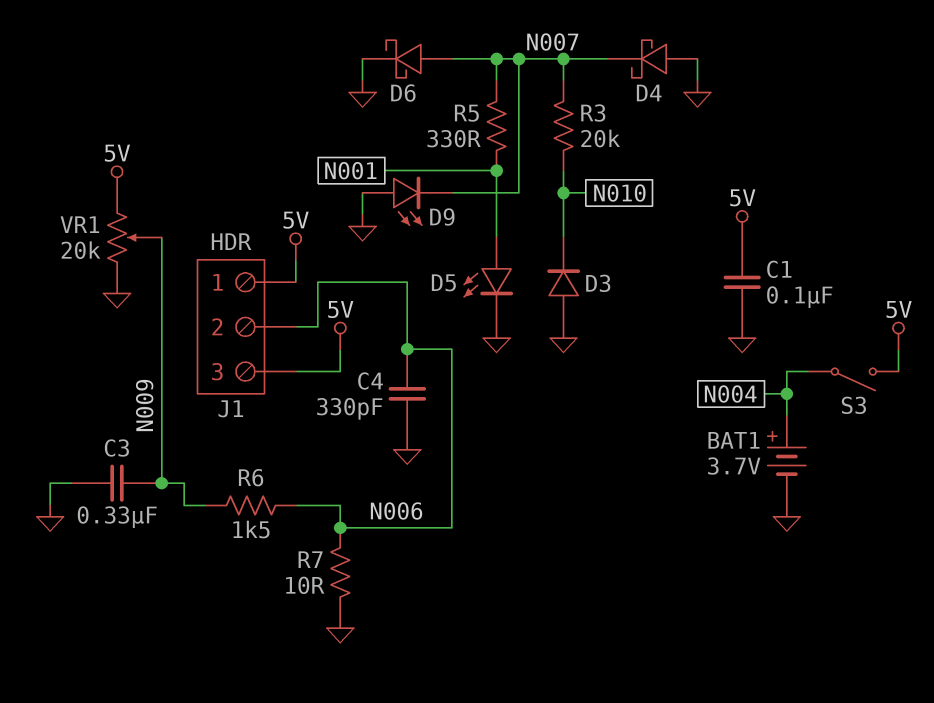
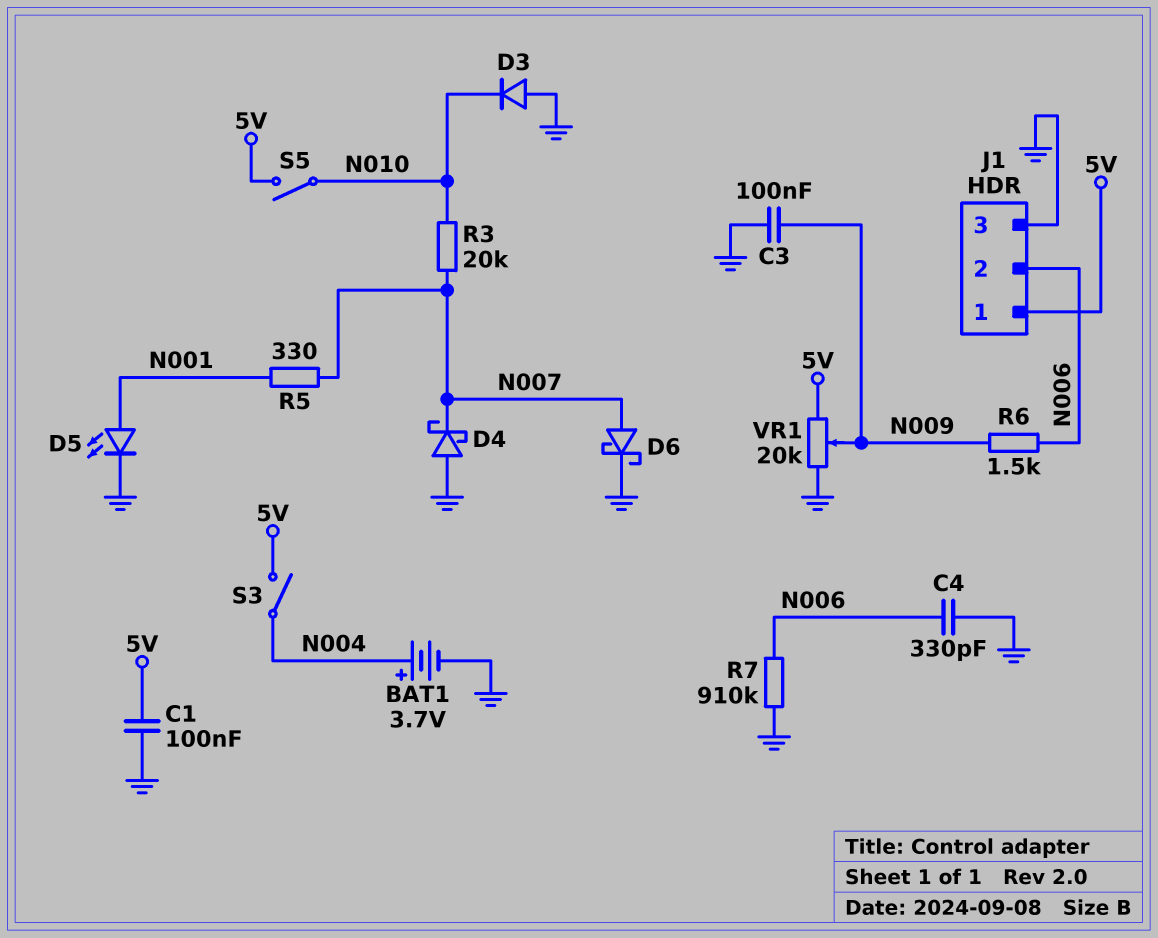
C3: 330nF (GND, N009) -> 100nF (GND, N009)
D9: LED (A GND, K N007) -> none
J1 pin 3: 5V -> GND
R7: 10 (GND, N006) -> 910k (GND, N006)
S5: none -> switch (5V, N010)

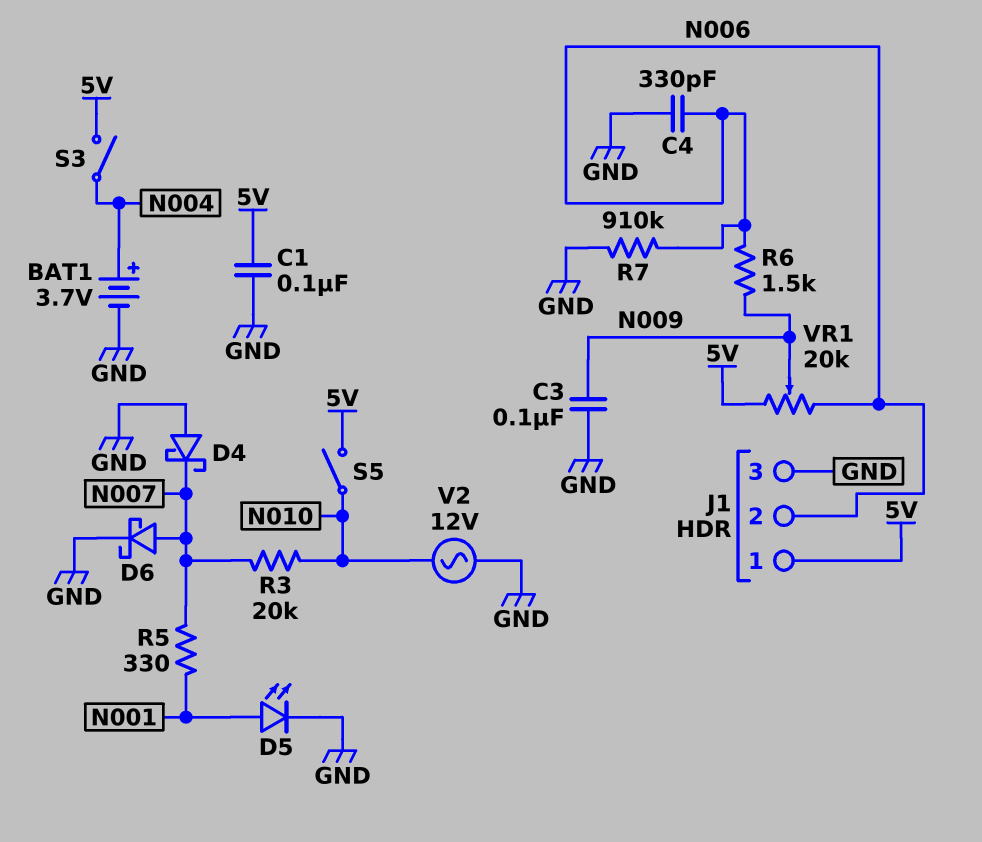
D3: diode (A GND, K N010) -> none
V2: none -> AC 12V (GND, N010)
VR1: 20k (5V, GND, wiper N009) -> 20k (5V, N006, wiper N009)

